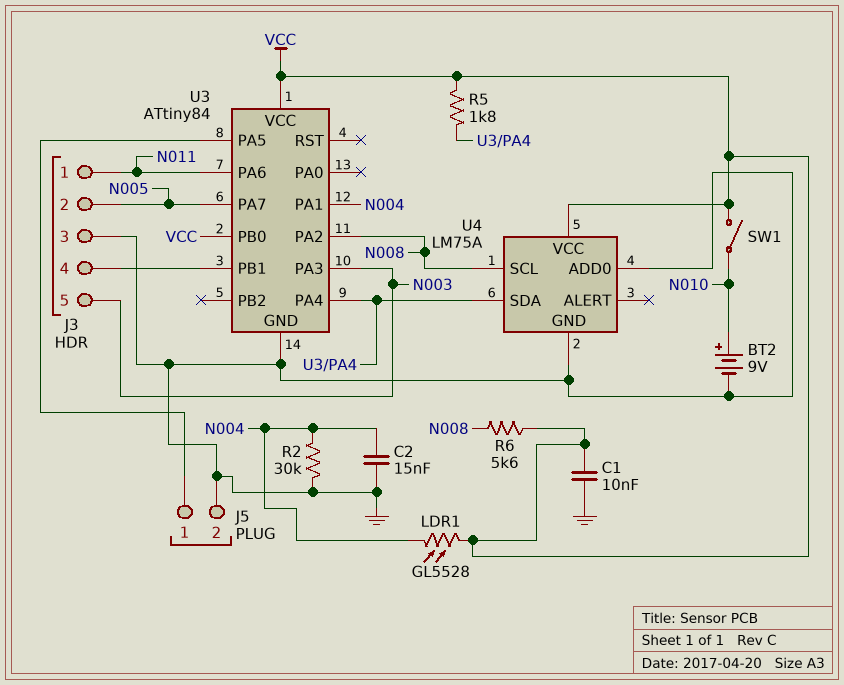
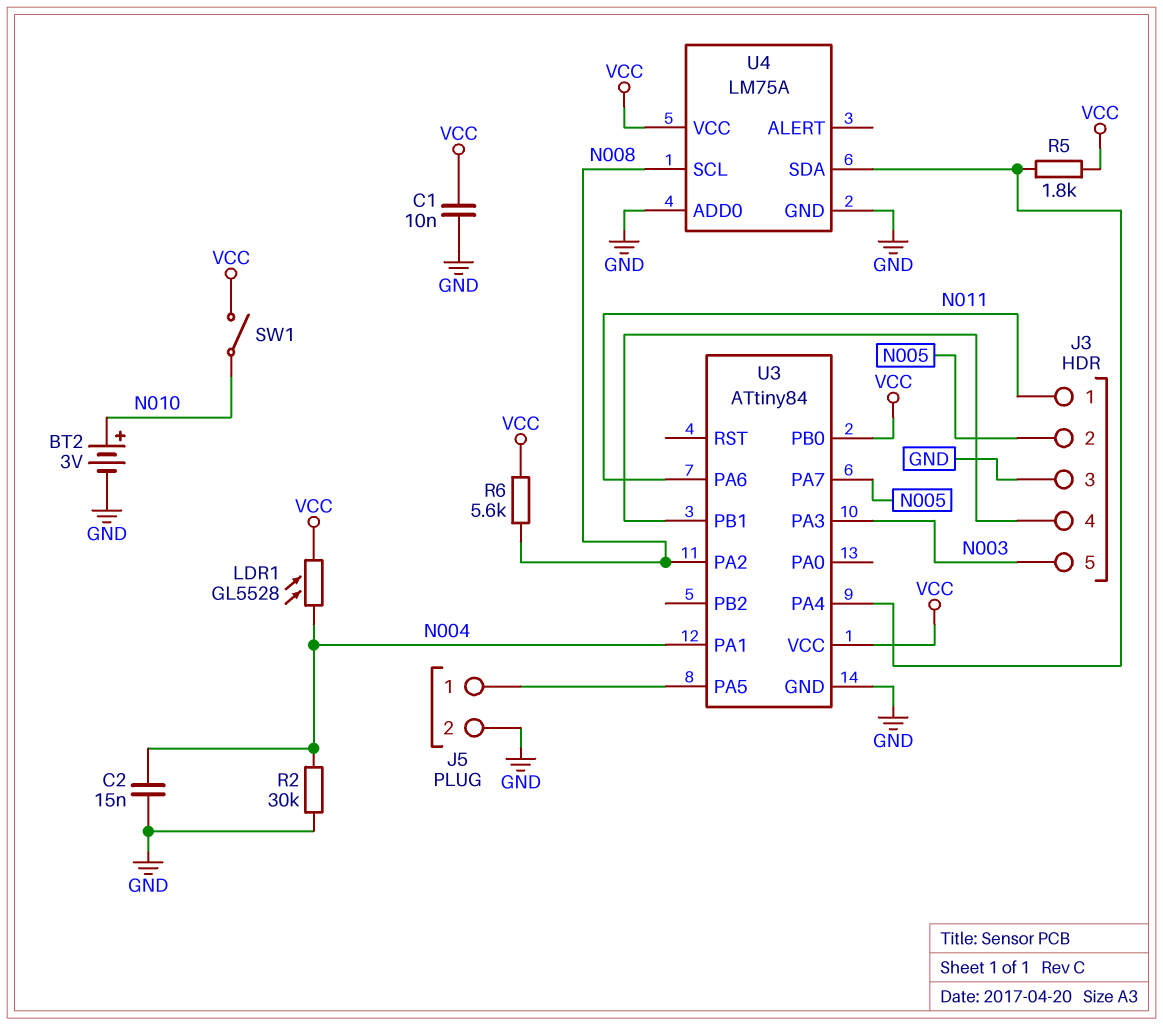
BT2: 9V (plus N010, minus GND) -> 3V (plus N010, minus GND)

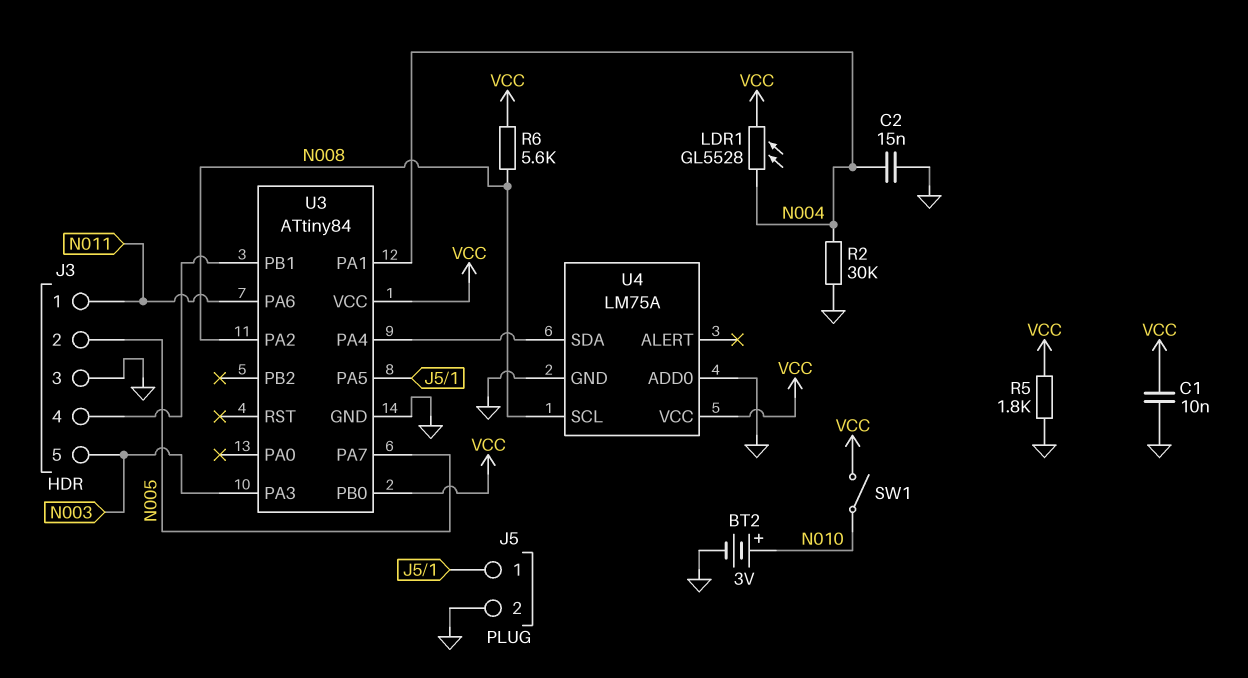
R5: 1.8k (U3/PA4, VCC) -> 1.8k (GND, VCC)

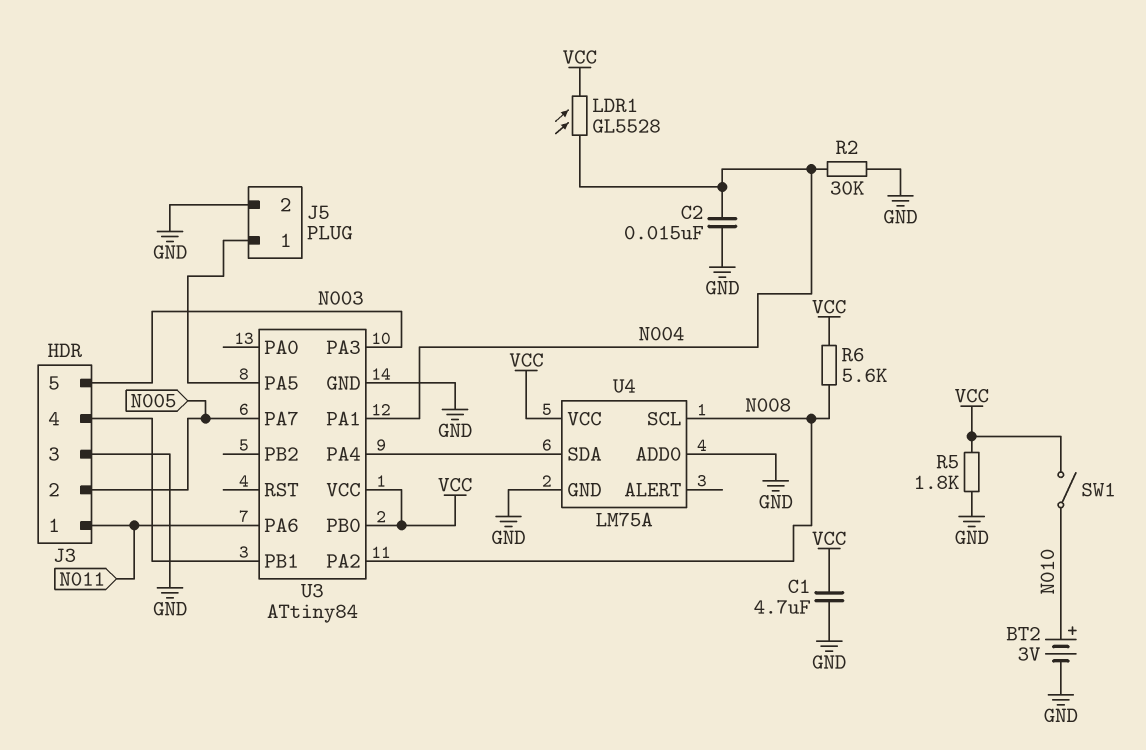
C1: 10nF (GND, VCC) -> 4.7uF (GND, VCC)

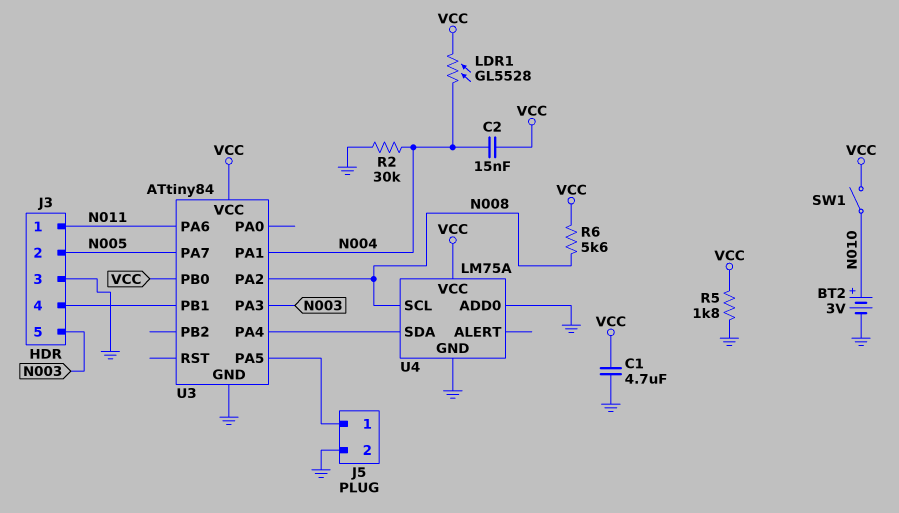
C2: 15nF (GND, N004) -> 15nF (N004, VCC)

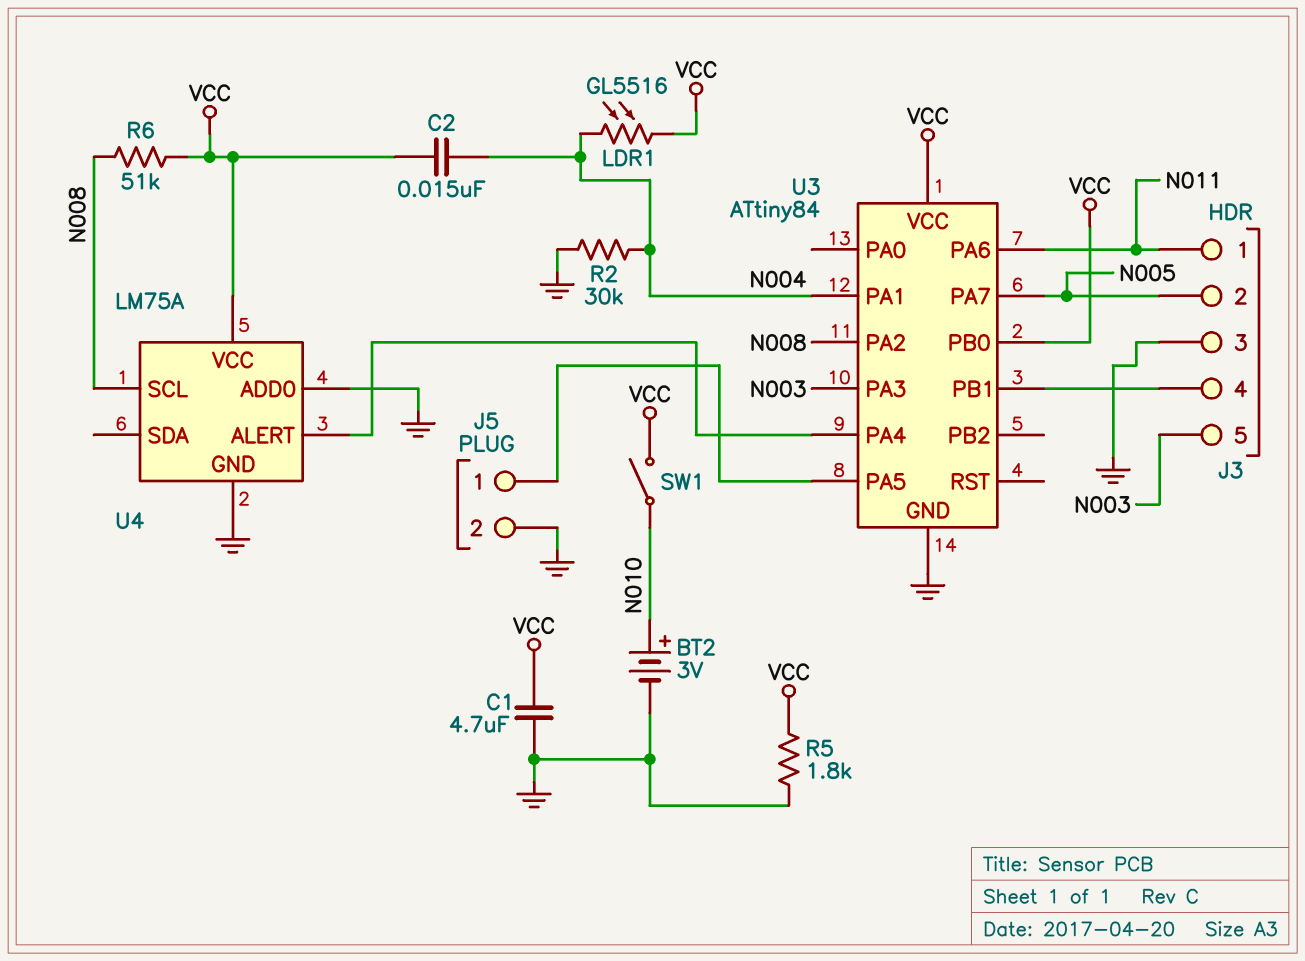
LDR1: GL5528 (N004, VCC) -> GL5516 (N004, VCC)
R6: 5.6k (N008, VCC) -> 51k (N008, VCC)
U4 pin ALERT: none -> U3/PA4
U4 pin SDA: U3/PA4 -> none

